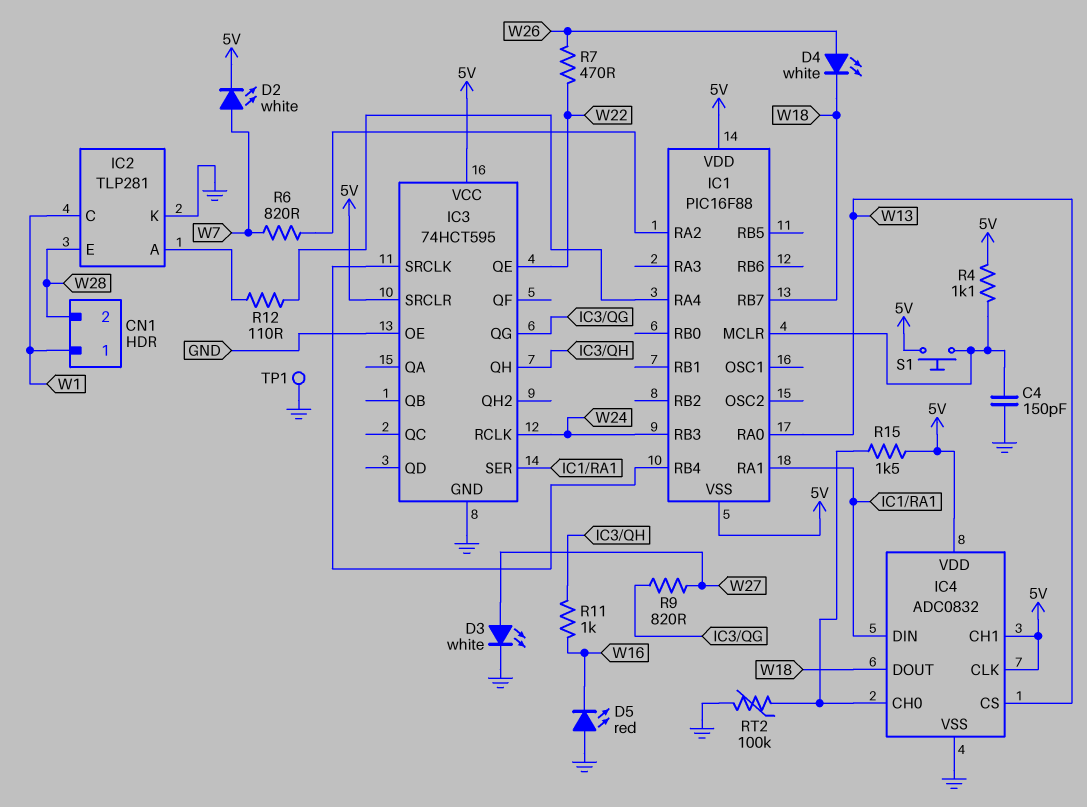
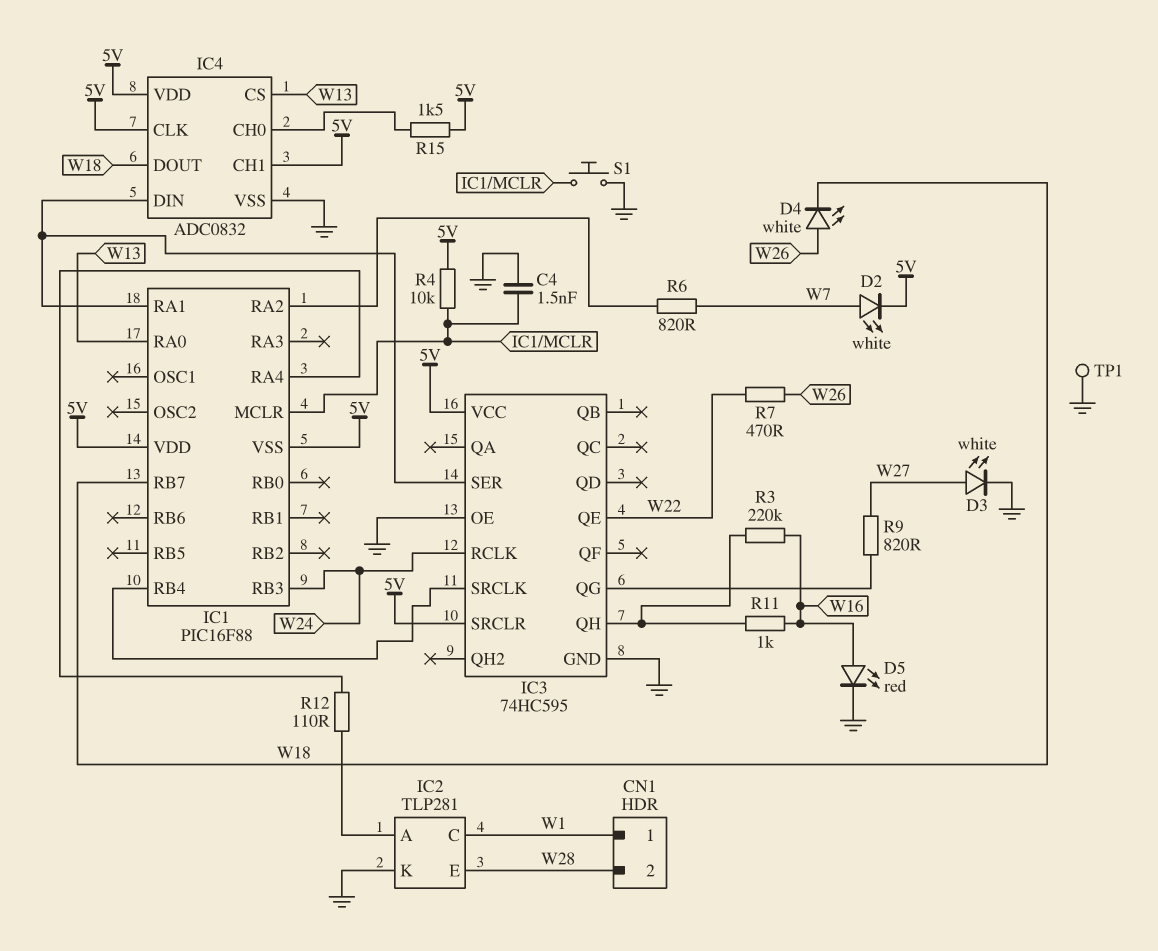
C4: 150pF (GND, IC1/MCLR) -> 1.5nF (GND, IC1/MCLR)
D5: LED red (A GND, K W16) -> LED red (A W16, K GND)
IC3: 74HCT595 -> 74HC595
R3: none -> 220k (IC3/QH, W16)
R4: 1.1k (5V, IC1/MCLR) -> 10k (5V, IC1/MCLR)
RT2: 100k (GND, IC4/CH0) -> none
S1: button (5V, IC1/MCLR) -> button (GND, IC1/MCLR)

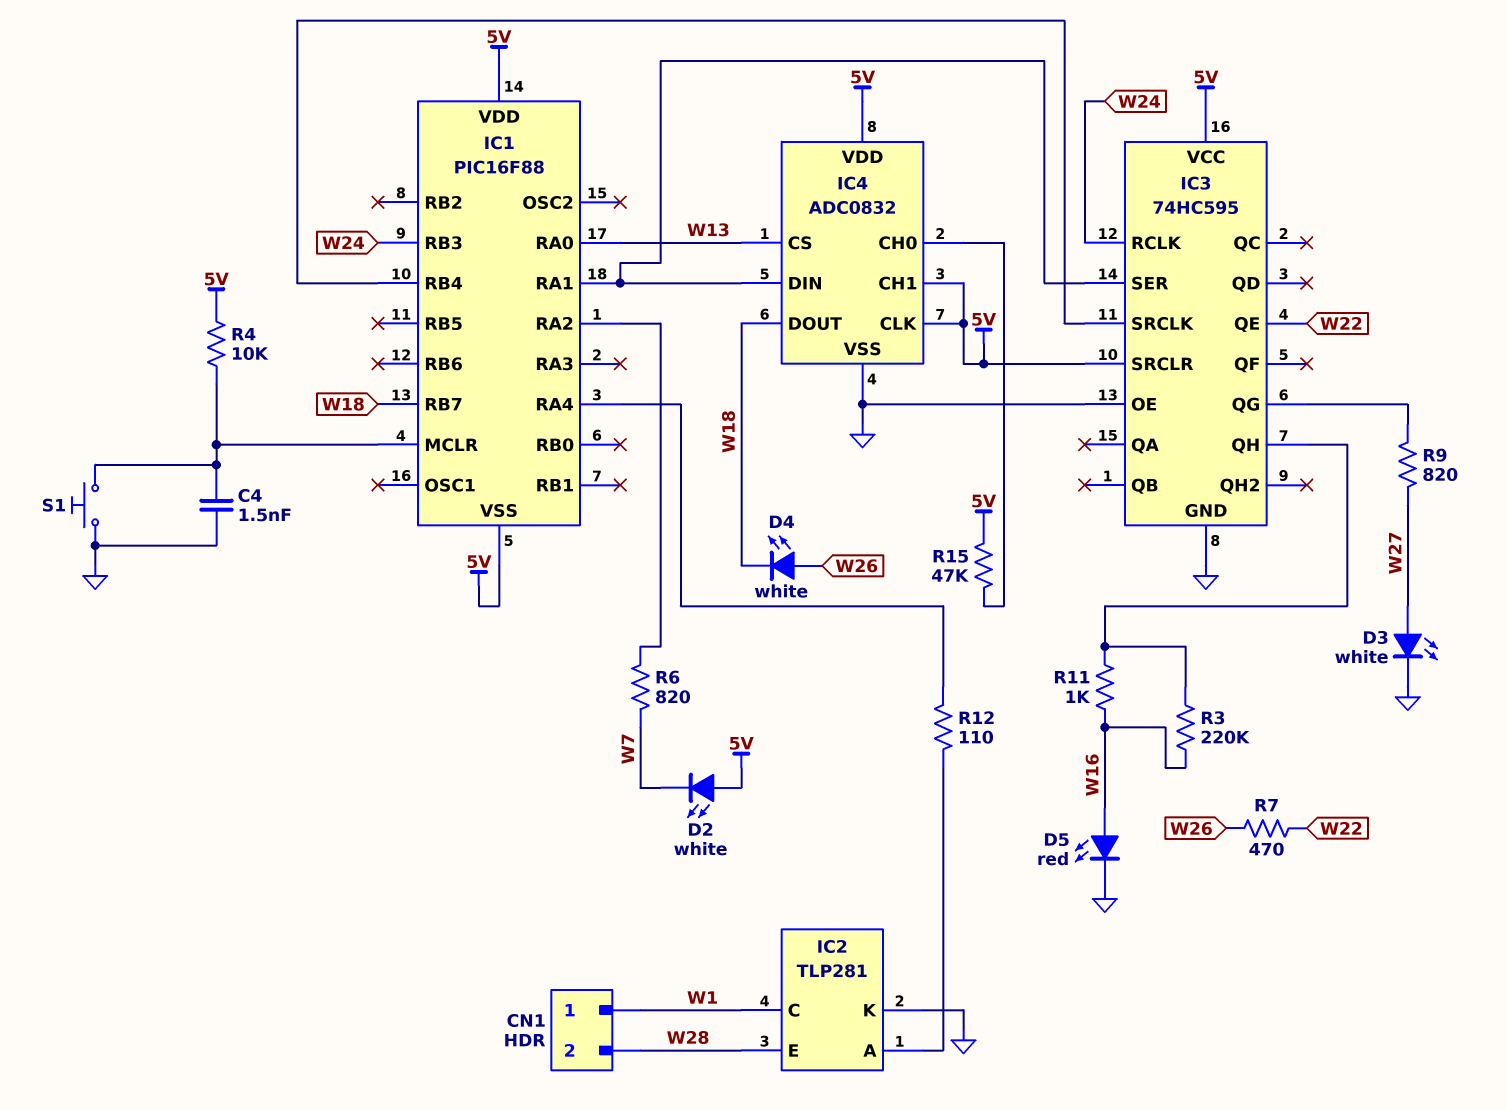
D2: LED white (A W7, K 5V) -> LED white (A 5V, K W7)
R15: 1.5k (5V, IC4/CH0) -> 47k (5V, IC4/CH0)
TP1: test point (GND) -> none

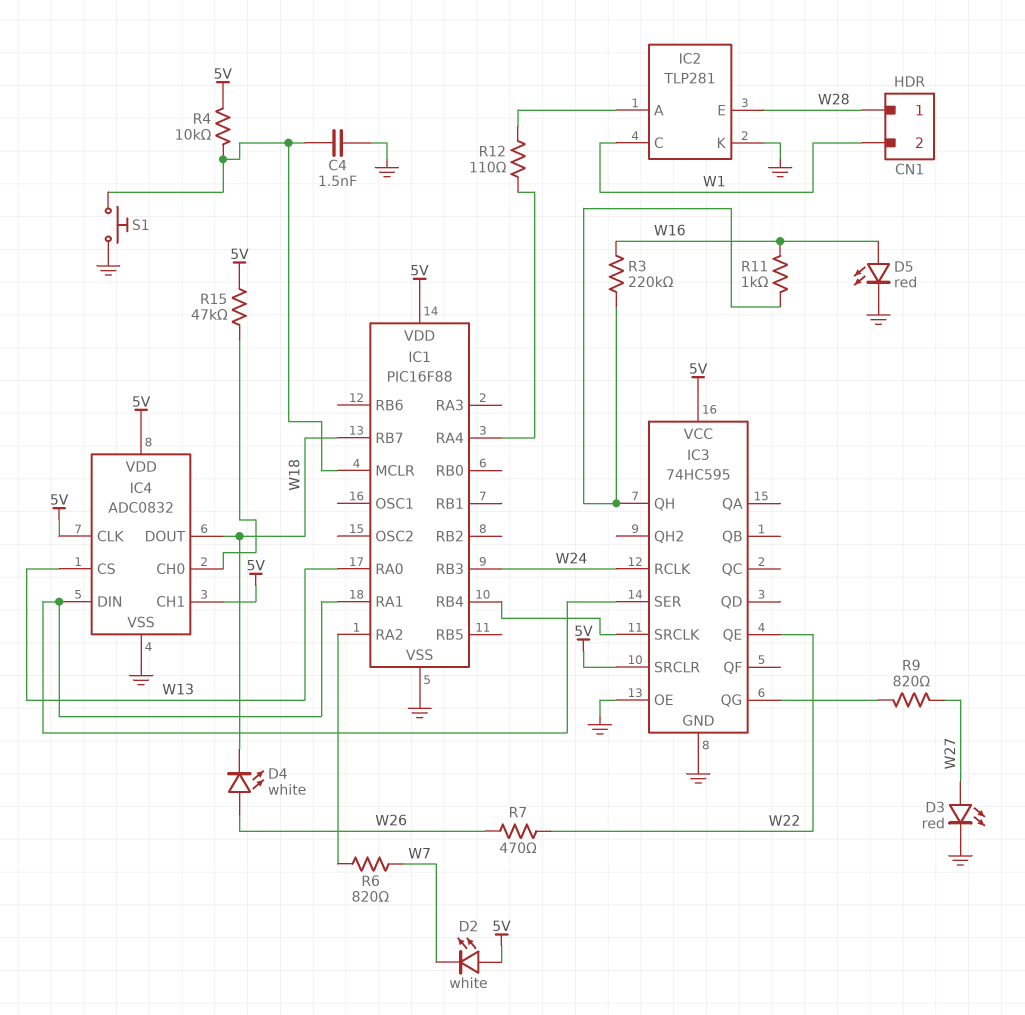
CN1 pin 1: W1 -> W28
CN1 pin 2: W28 -> W1
D3: LED white (A W27, K GND) -> LED red (A W27, K GND)
IC1 pin VSS: 5V -> GND

